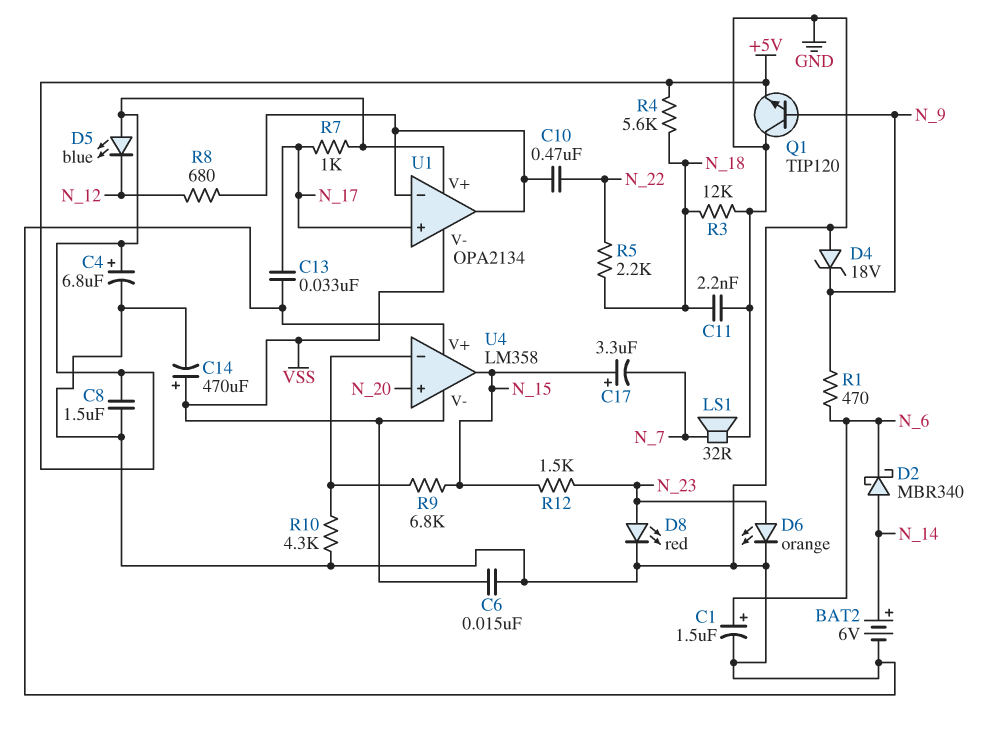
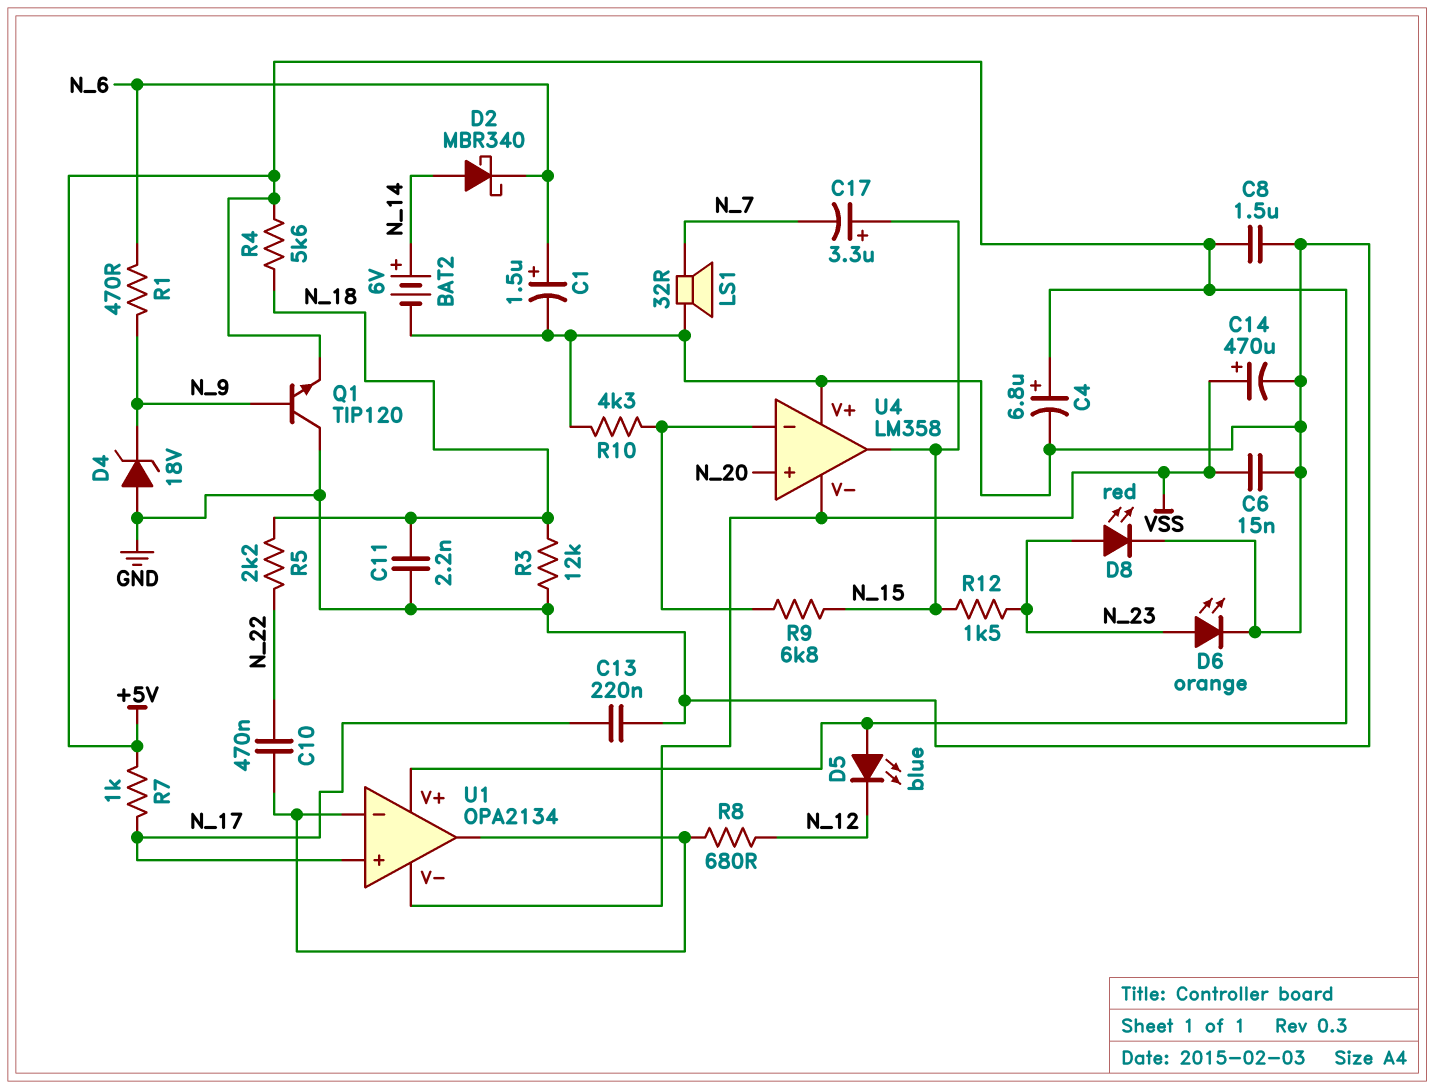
C13: 33nF (GND, N_17) -> 220nF (GND, N_17)

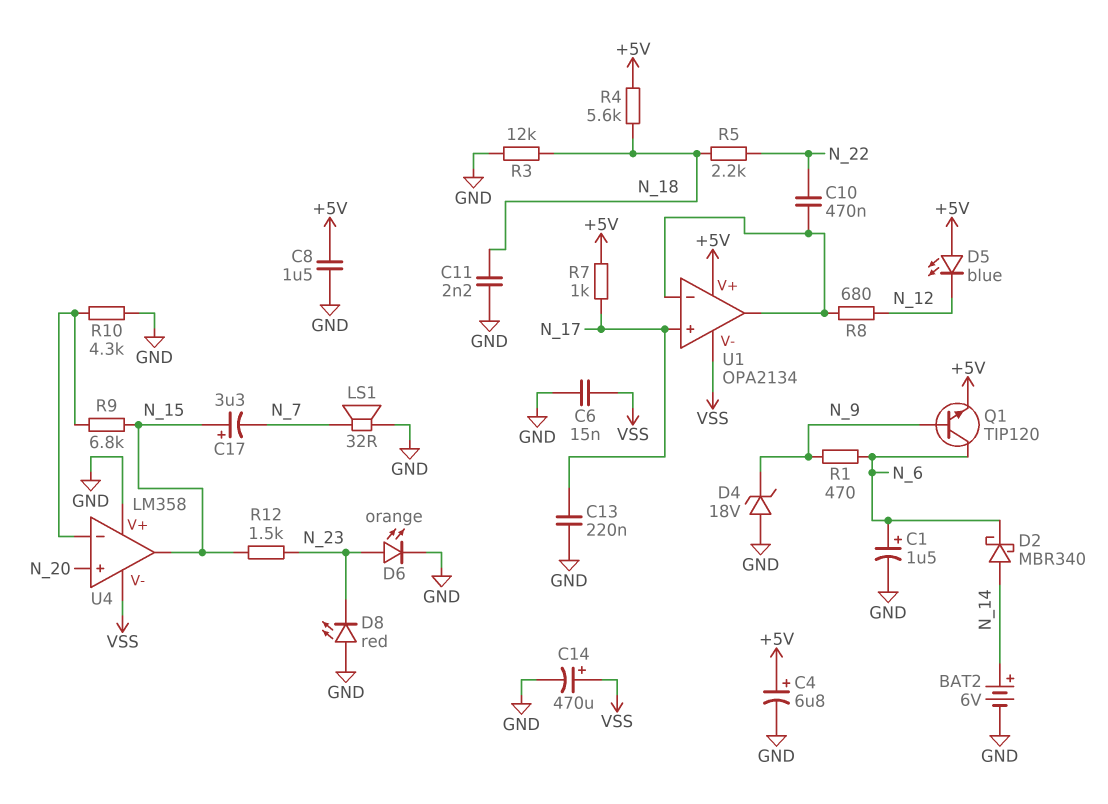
D8: LED red (A N_23, K GND) -> LED red (A GND, K N_23)
Q1: NPN TIP120 (B N_9, C GND, E +5V) -> NPN TIP120 (B N_9, C N_6, E +5V)

